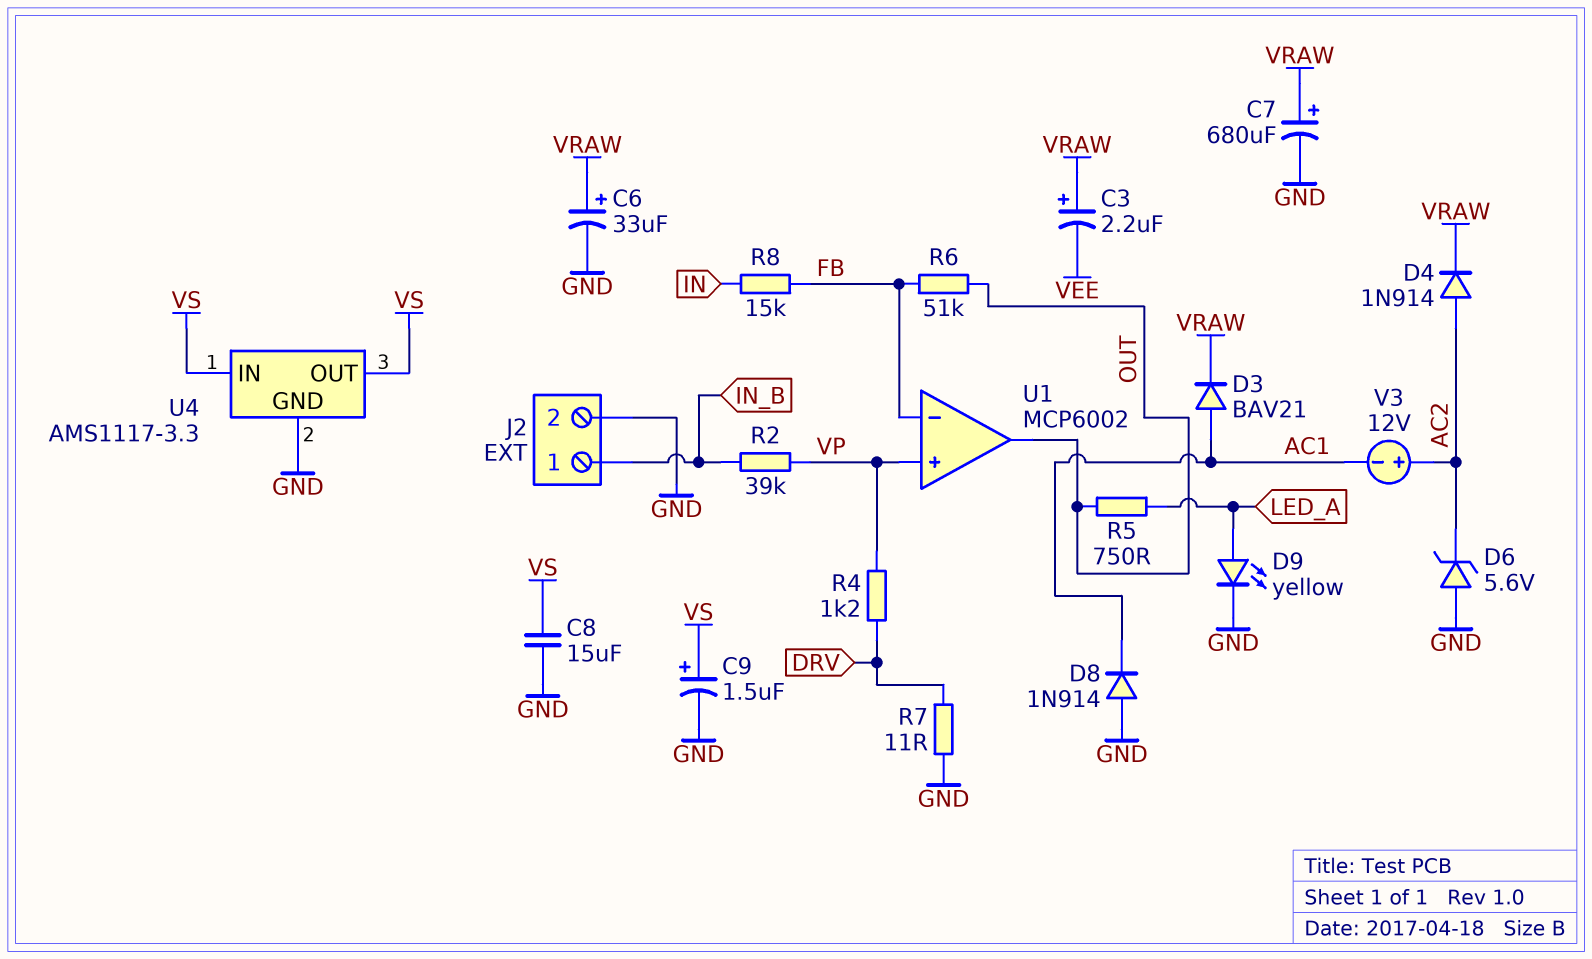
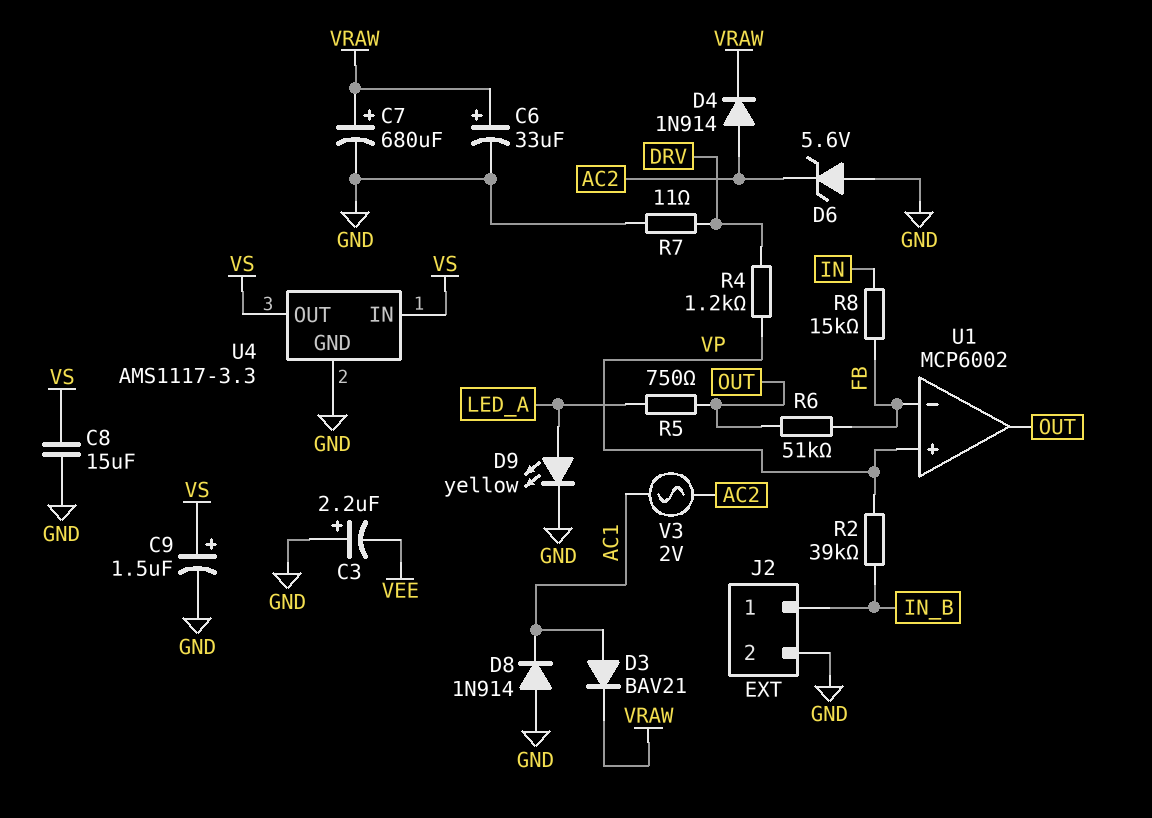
C3: 2.2uF (plus VRAW, minus VEE) -> 2.2uF (plus GND, minus VEE)
V3: 12V (plus AC2, minus AC1) -> AC 2V (AC1, AC2)

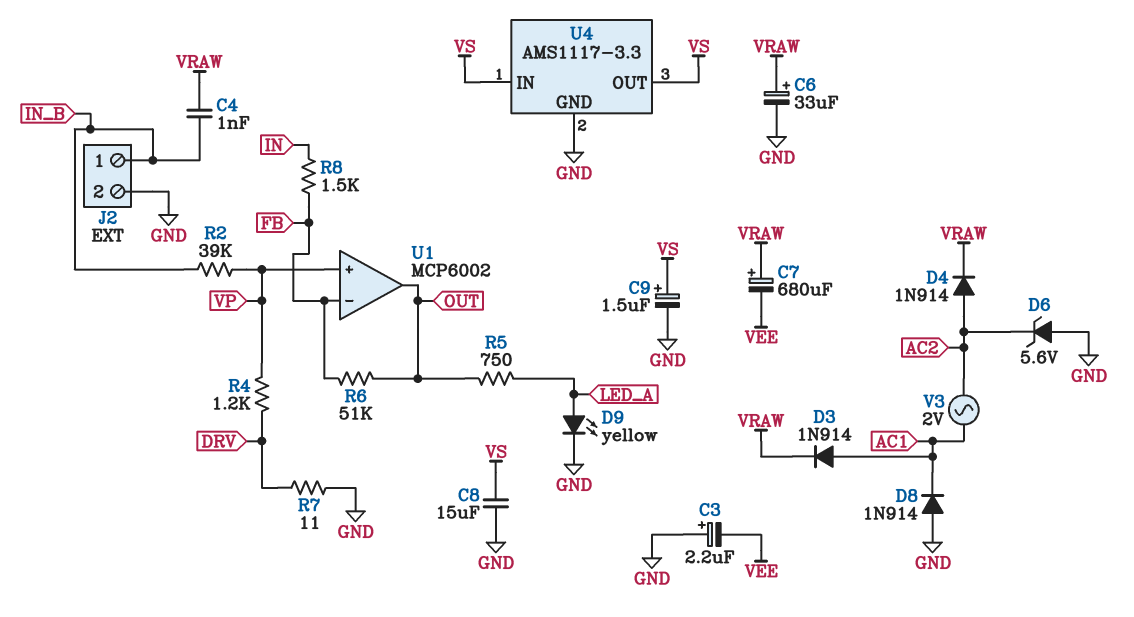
C4: none -> 1nF (IN_B, VRAW)
C7: 680uF (plus VRAW, minus GND) -> 680uF (plus VRAW, minus VEE)
D3: diode BAV21 (A AC1, K VRAW) -> diode 1N914 (A AC1, K VRAW)
R8: 15k (FB, IN) -> 1.5k (FB, IN)

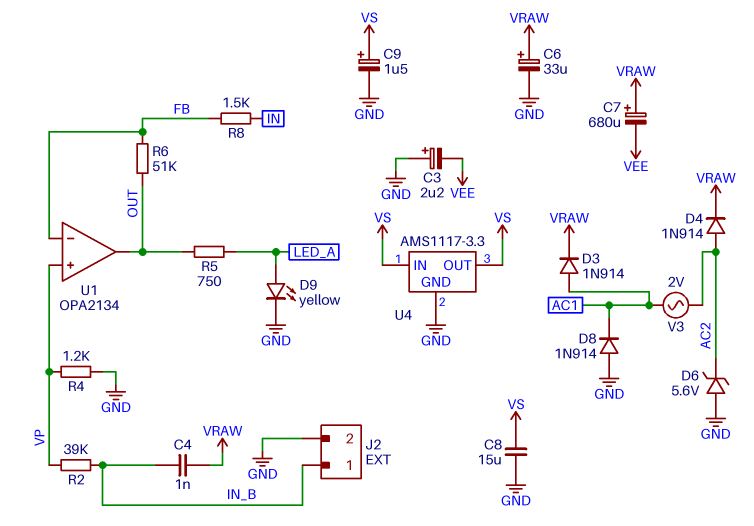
R4: 1.2k (DRV, VP) -> 1.2k (GND, VP)
R7: 11 (DRV, GND) -> none
U1: MCP6002 -> OPA2134

